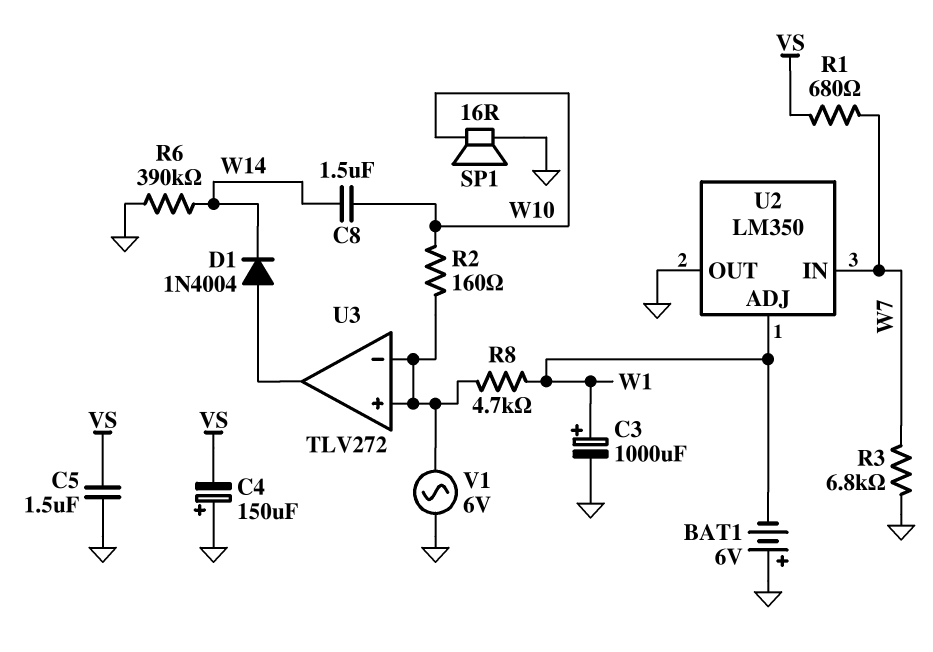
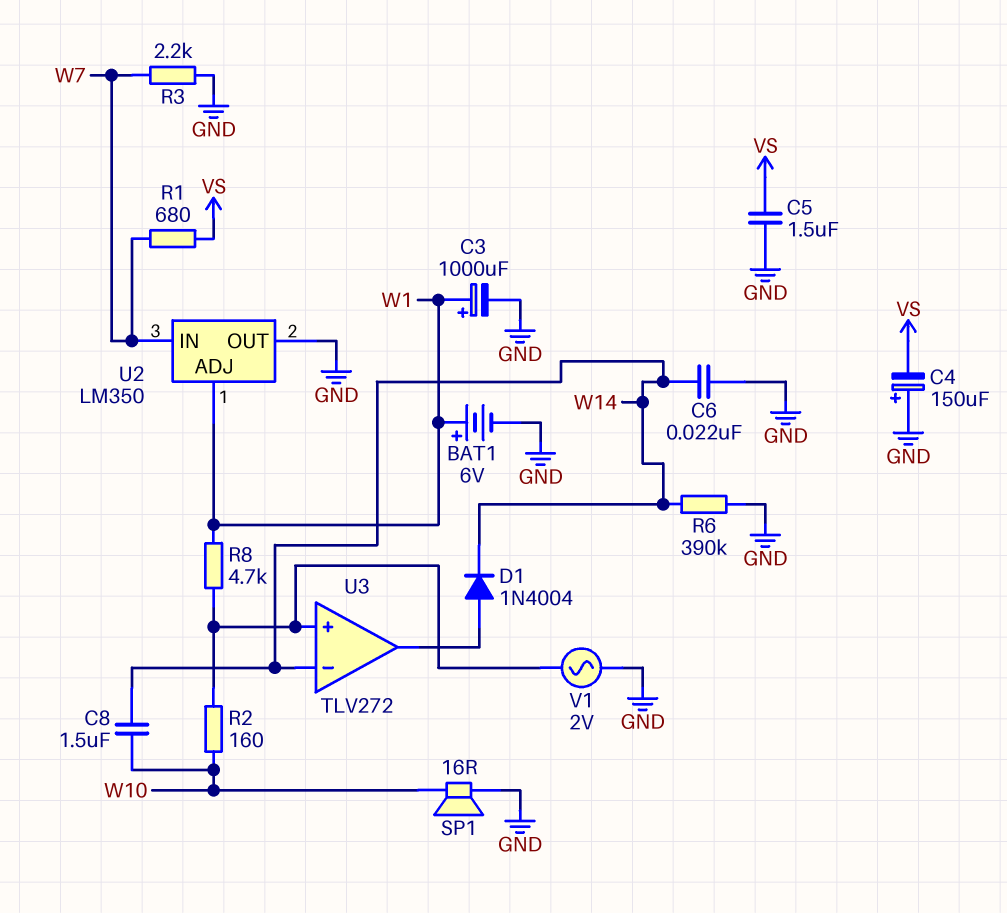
BAT1: 6V (plus GND, minus W1) -> 6V (plus W1, minus GND)
C6: none -> 22nF (GND, W14)
R3: 6.8k (GND, W7) -> 2.2k (GND, W7)
U3 pin in-: U3/in+ -> W14
V1: AC 6V (GND, U3/in+) -> AC 2V (GND, U3/in+)

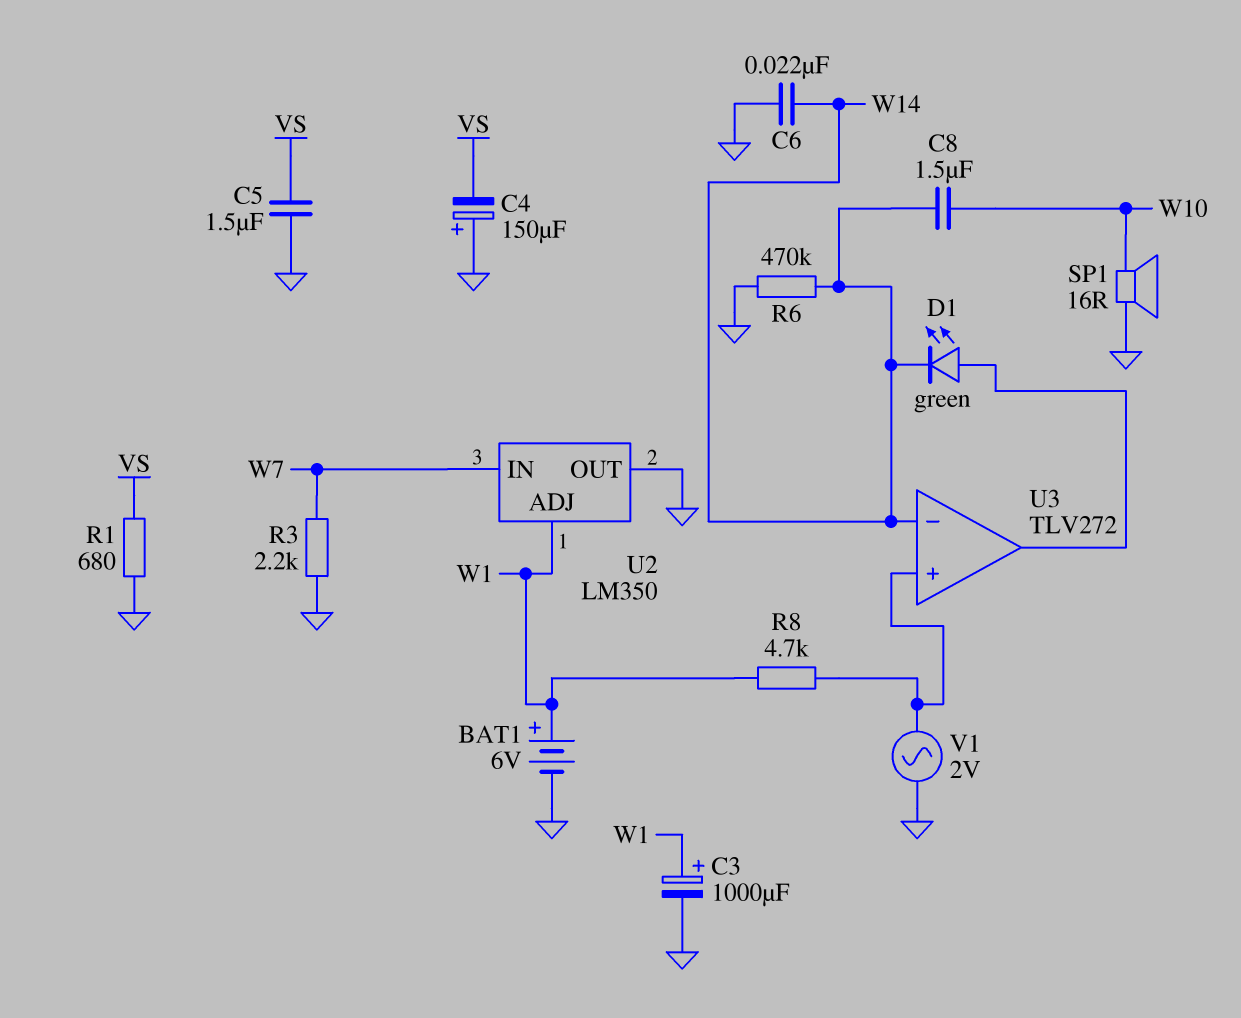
D1: diode 1N4004 (A U3/out, K W14) -> LED green (A U3/out, K W14)
R1: 680 (VS, W7) -> 680 (GND, VS)
R2: 160 (U3/in+, W10) -> none
R6: 390k (GND, W14) -> 470k (GND, W14)

